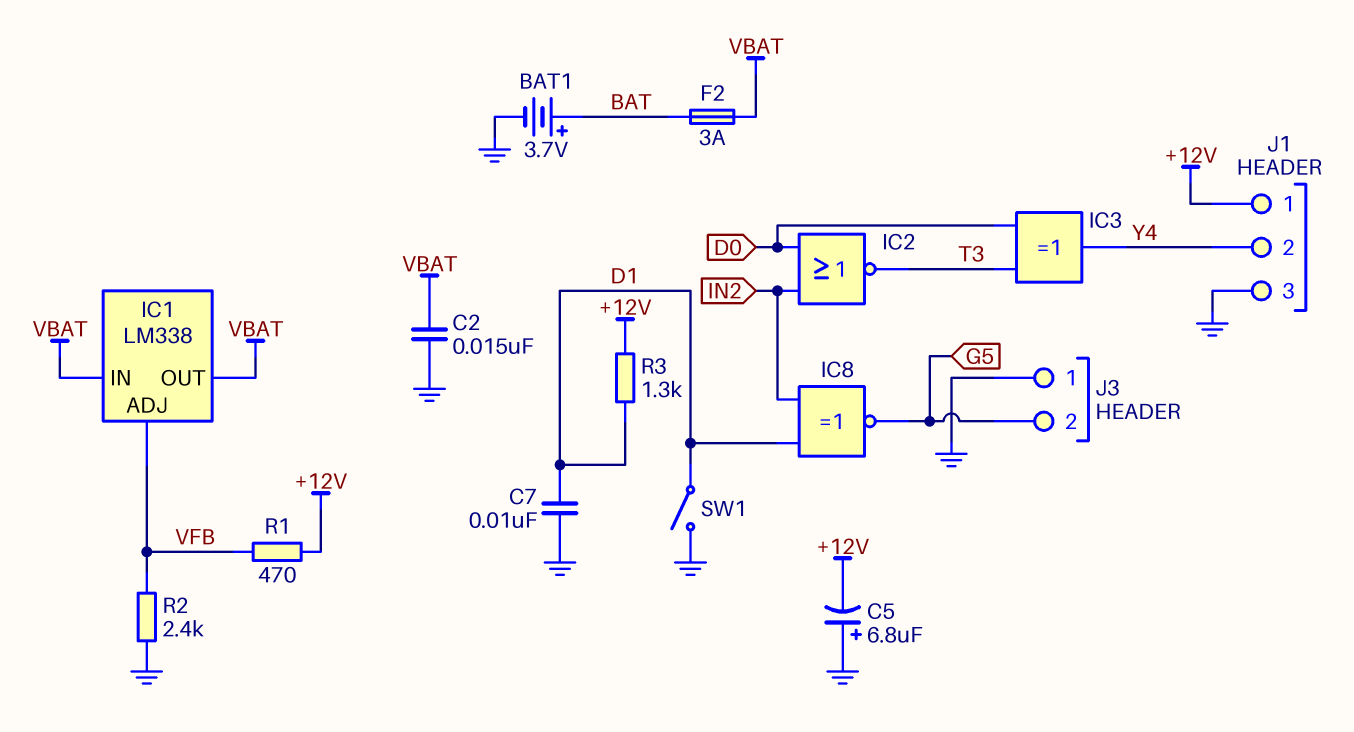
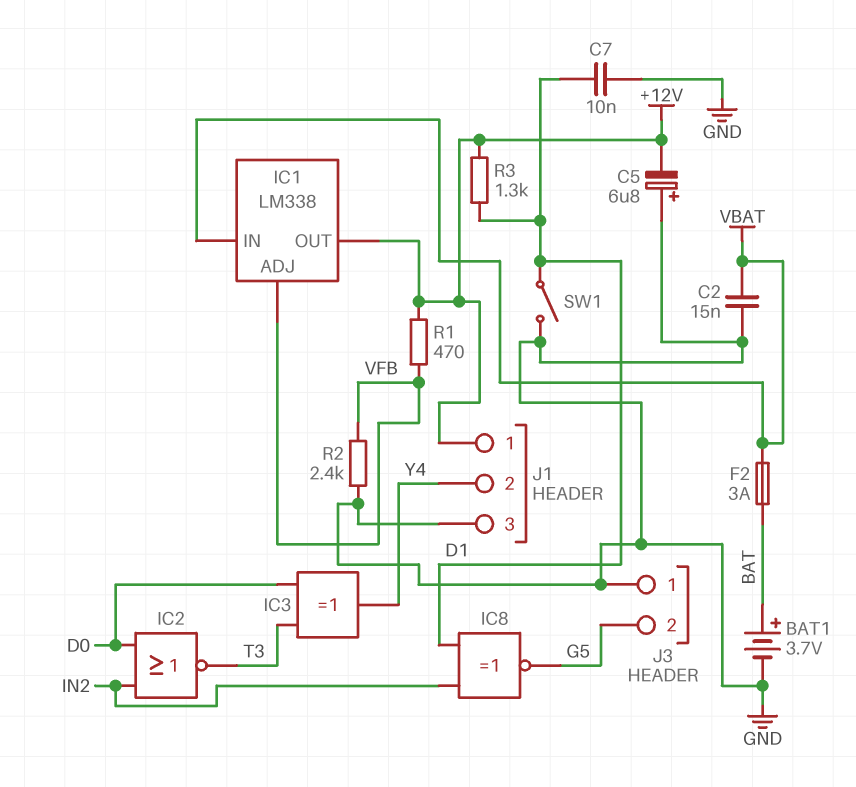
IC1 pin OUT: VBAT -> +12V

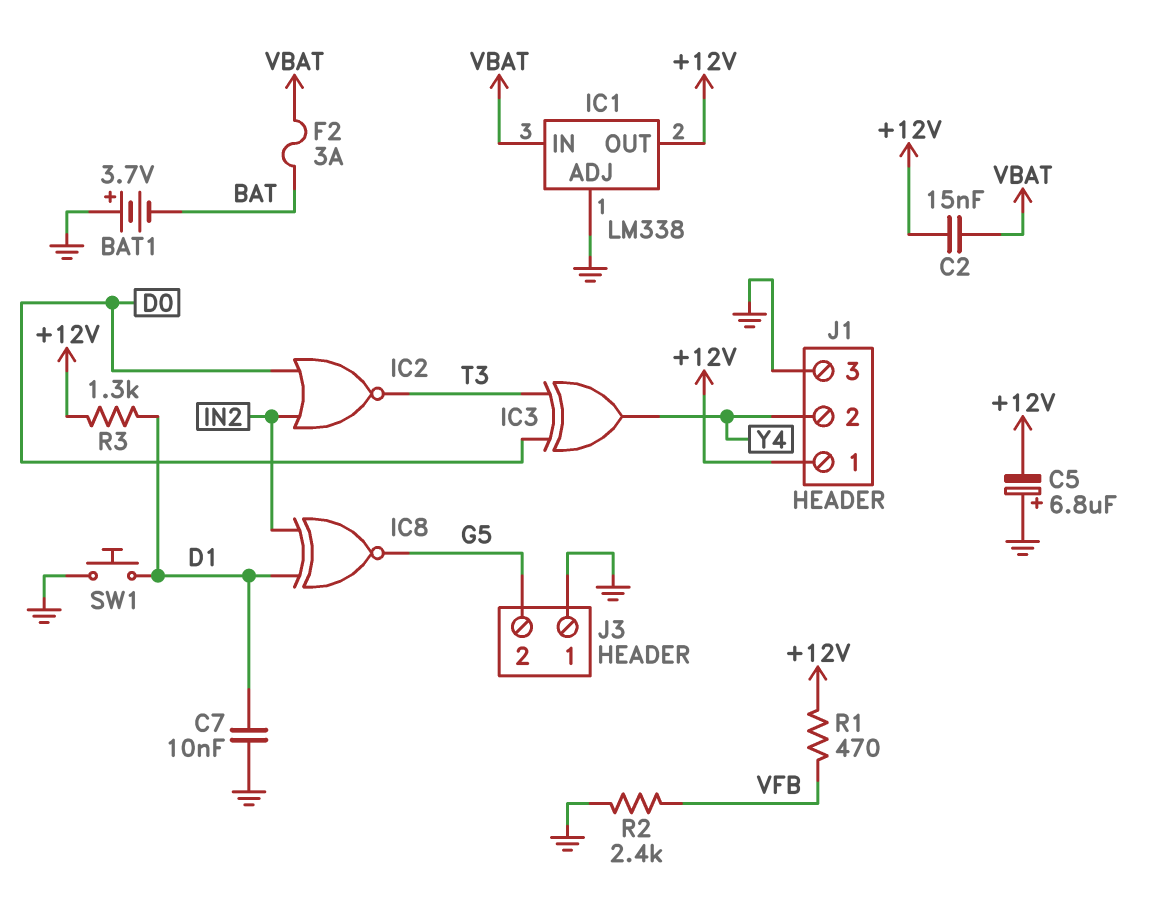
BAT1: 3.7V (plus BAT, minus GND) -> 3.7V (plus GND, minus BAT)
C2: 15nF (GND, VBAT) -> 15nF (+12V, VBAT)
IC1 pin ADJ: VFB -> GND
SW1: switch (D1, GND) -> button (D1, GND)

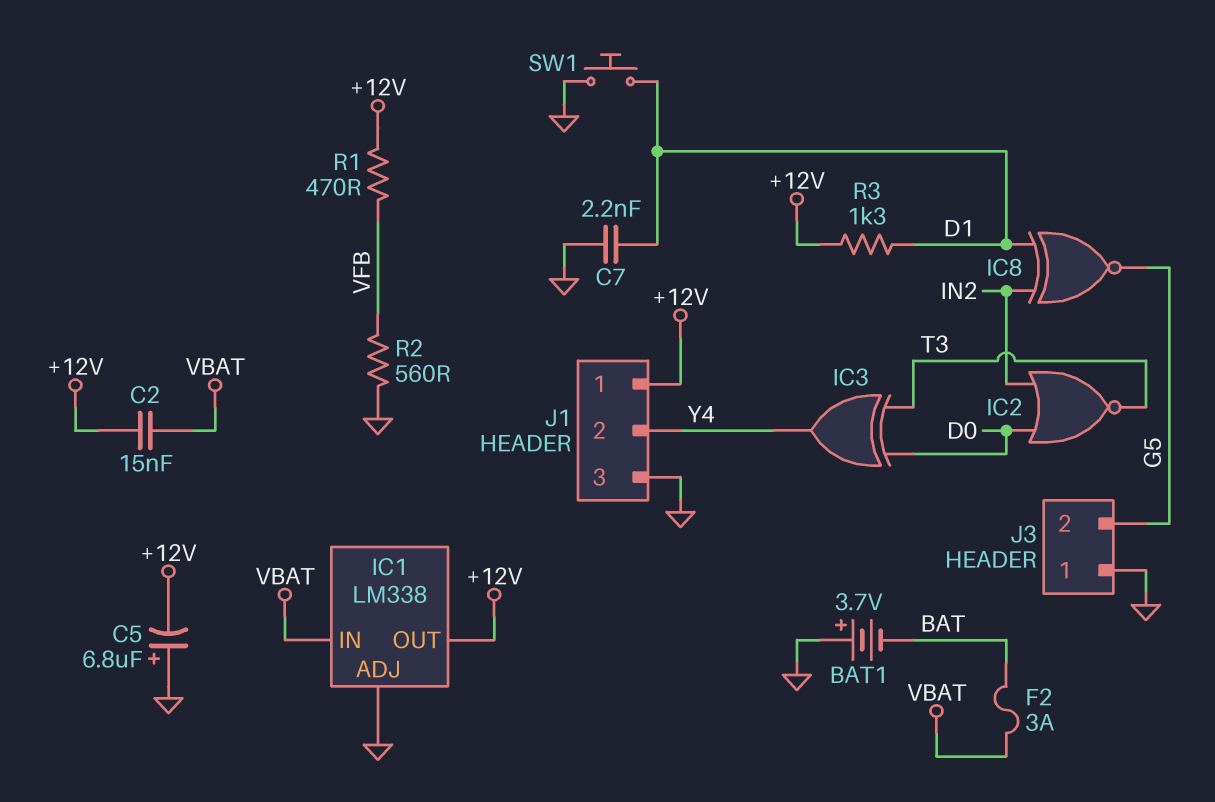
C7: 10nF (D1, GND) -> 2.2nF (D1, GND)
R2: 2.4k (GND, VFB) -> 560 (GND, VFB)

